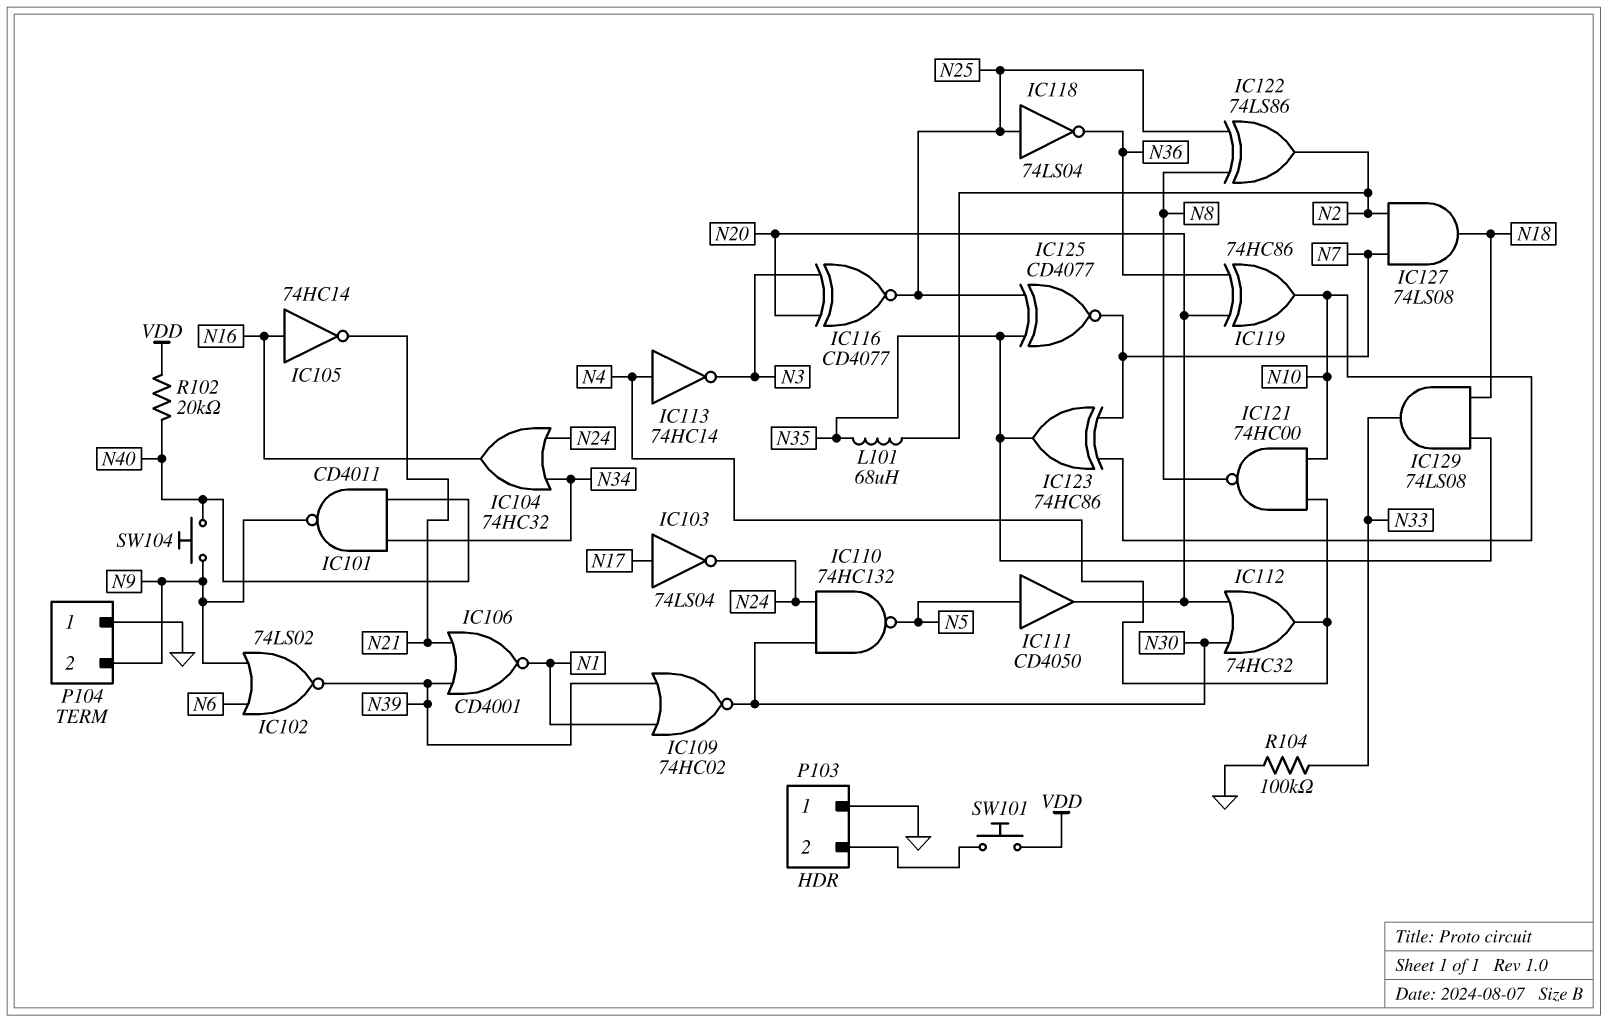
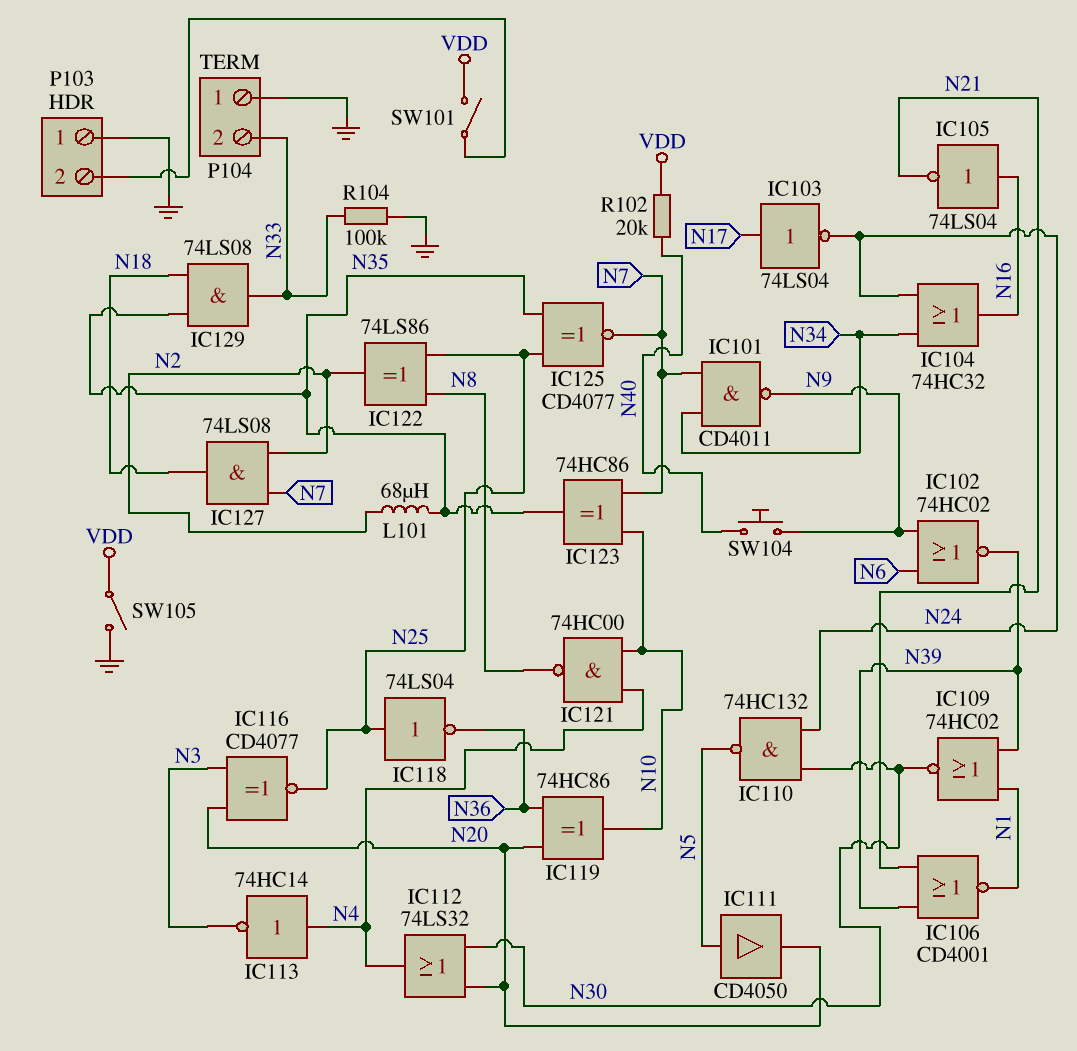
IC101: NAND CD4011 (in N34, in N40, out N9) -> NAND CD4011 (in N7, in N34, out N9)
IC102: NOR 74LS02 (in N6, in N9, out N39) -> NOR 74HC02 (in N6, in N9, out N39)
IC105: NOT 74HC14 (in N16, out N21) -> NOT 74LS04 (in N16, out N21)
IC112: OR 74HC32 (in N20, in N30, out N4) -> OR 74LS32 (in N20, in N30, out N4)
P104 pin 2: N9 -> N33
SW101: button (P103/2, VDD) -> switch (P103/2, VDD)
SW105: none -> switch (GND, VDD)

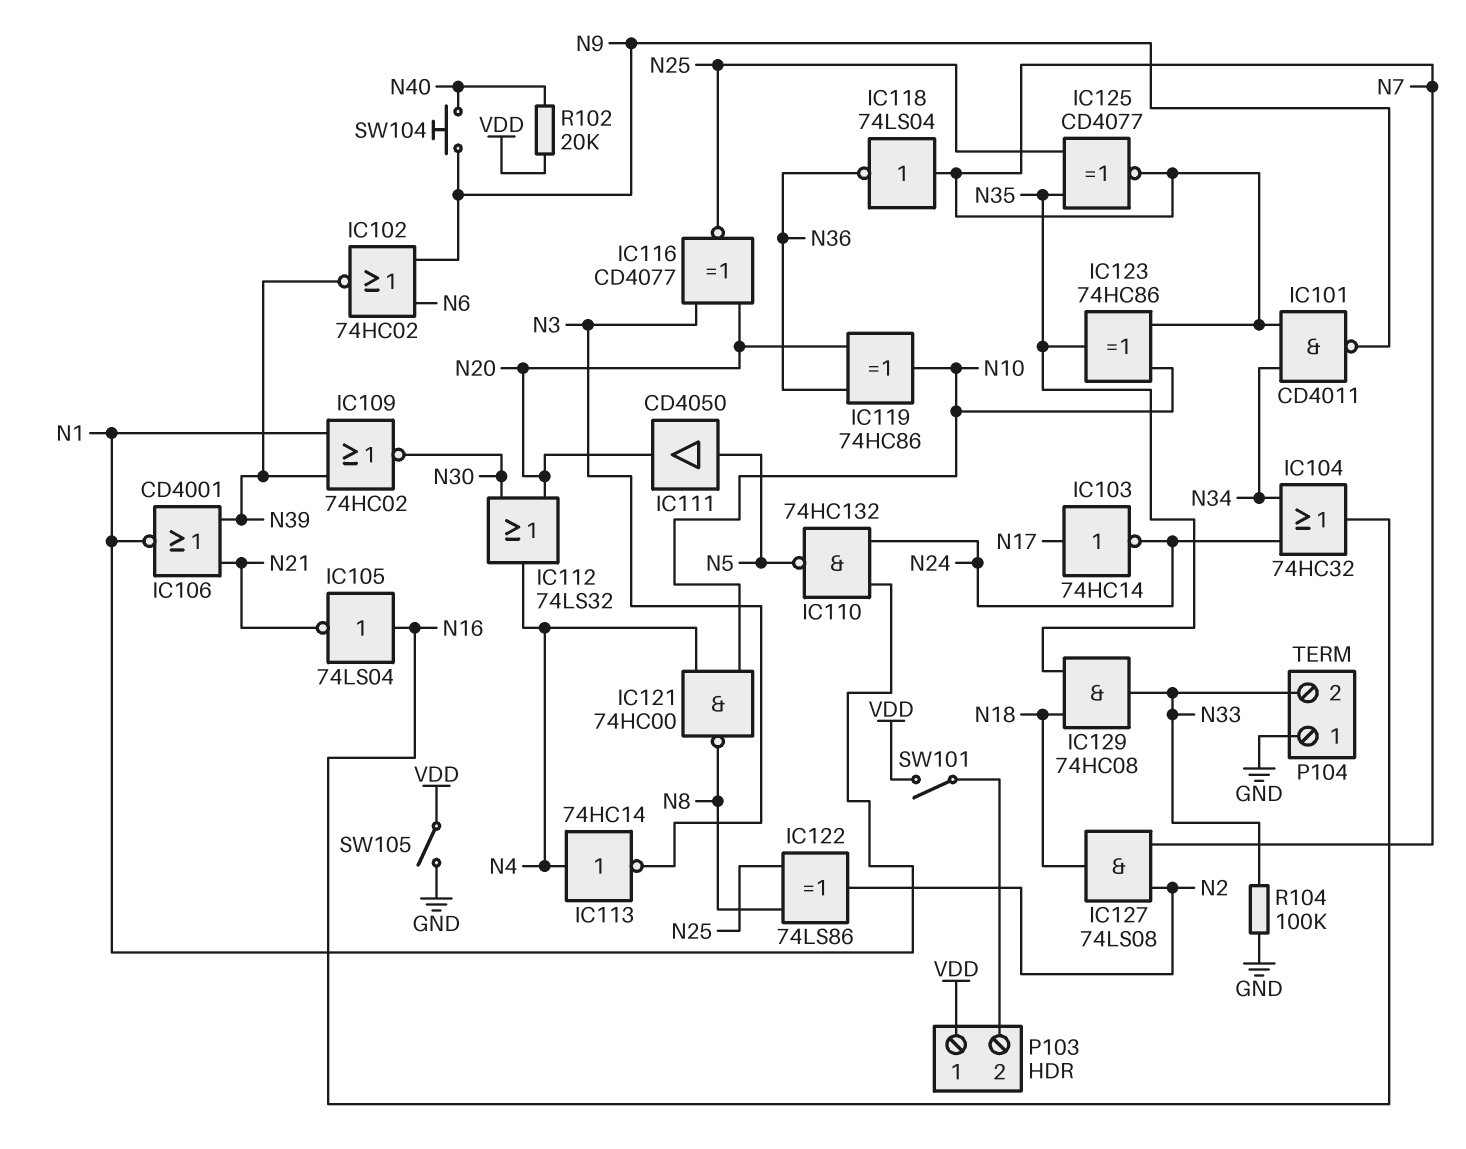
IC103: NOT 74LS04 (in N17, out N24) -> NOT 74HC14 (in N17, out N24)
IC110: NAND 74HC132 (in N24, in N30, out N5) -> NAND 74HC132 (in N1, in N24, out N5)
IC118: NOT 74LS04 (in N25, out N36) -> NOT 74LS04 (in N7, out N36)
IC129: AND 74LS08 (in N18, in N35, out N33) -> AND 74HC08 (in N18, in N35, out N33)
L101: 68uH (N2, N35) -> none
P103 pin 1: GND -> VDD

